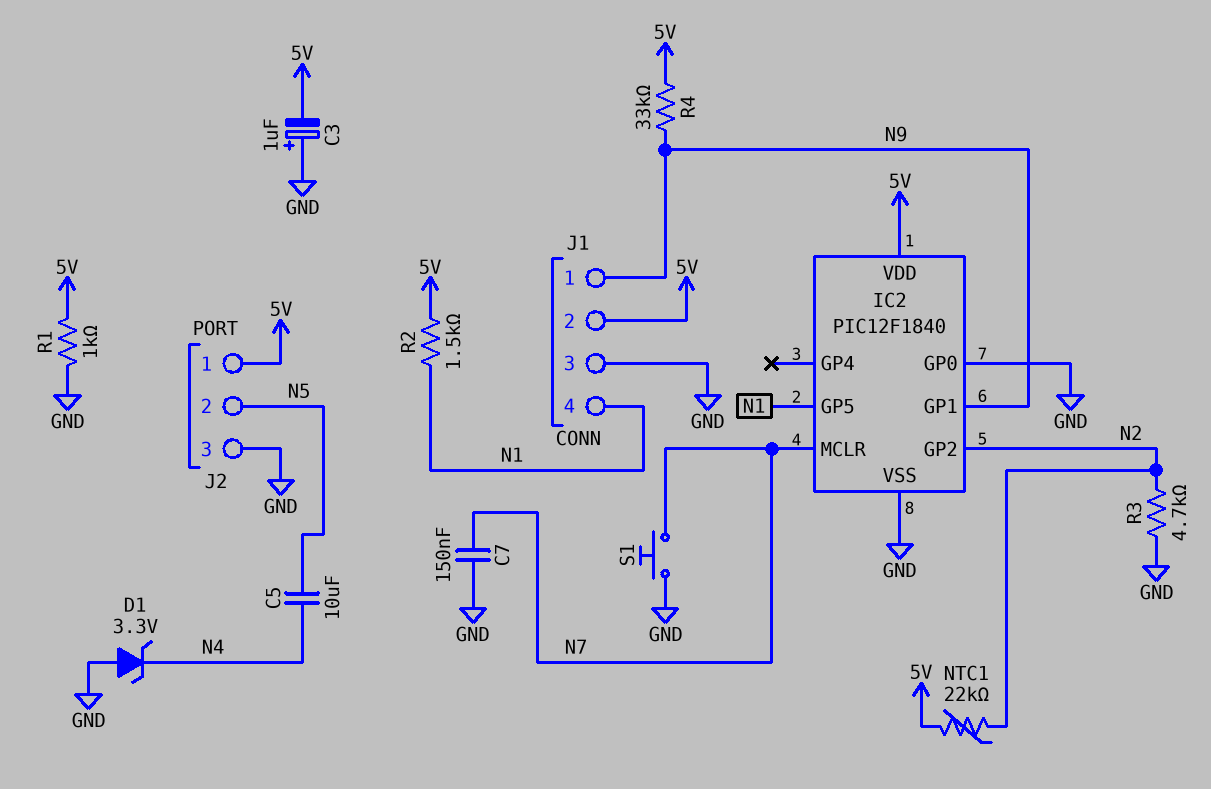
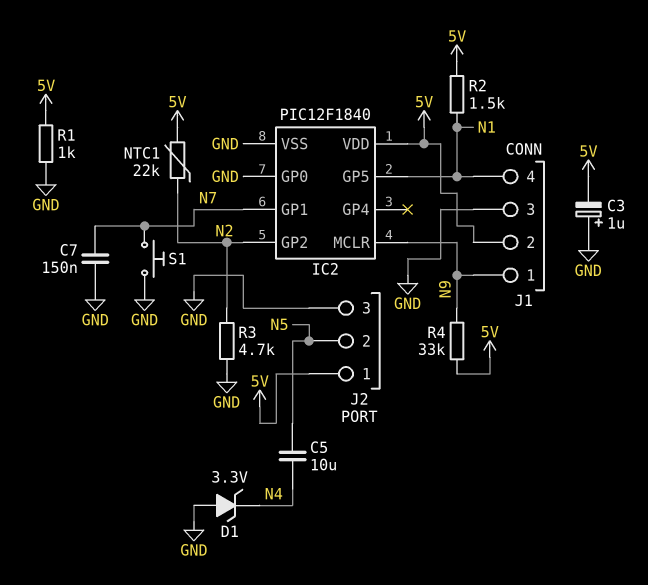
IC2 pin GP1: N9 -> N7
IC2 pin MCLR: N7 -> N9

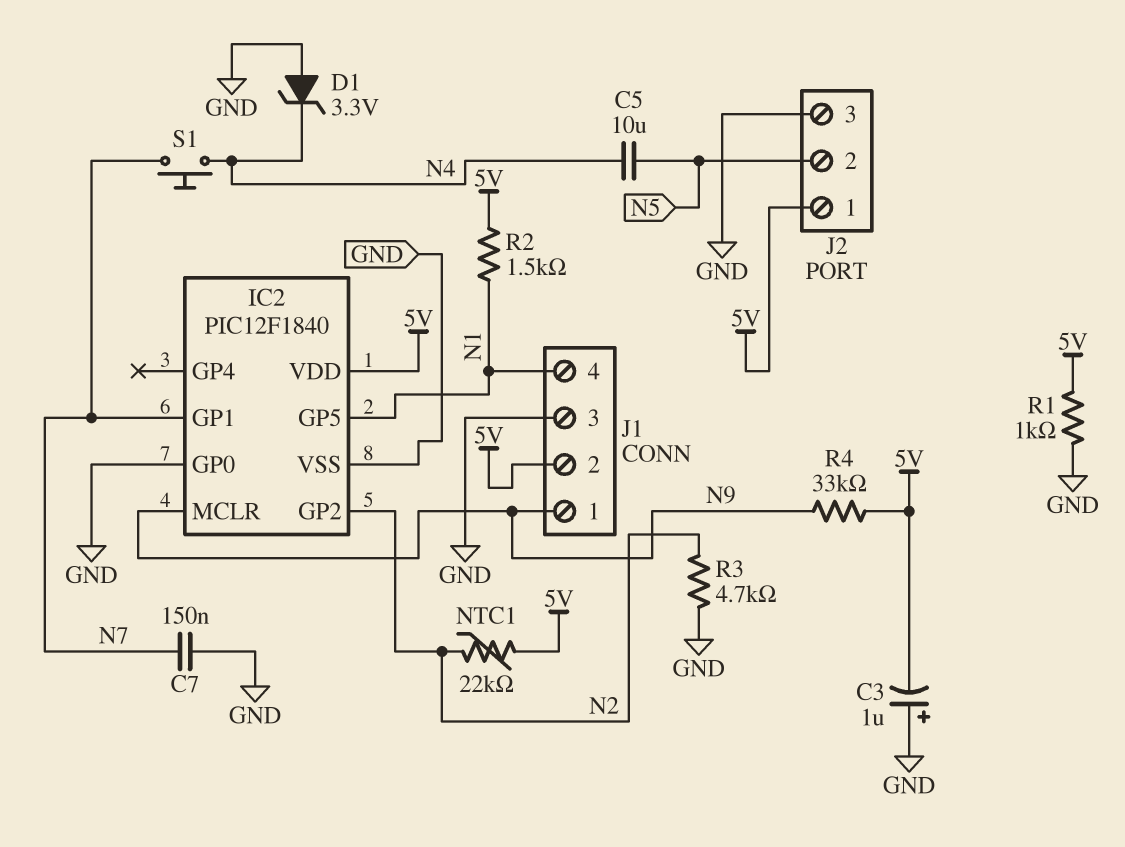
S1: button (GND, N7) -> button (N4, N7)

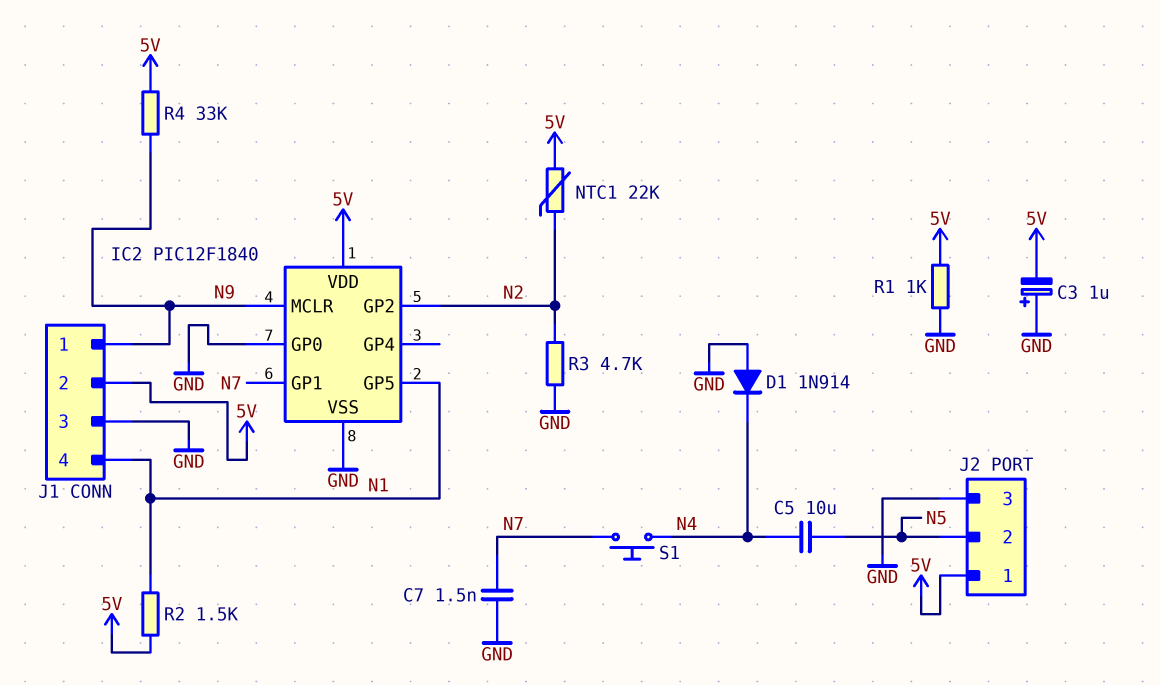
C7: 150nF (GND, N7) -> 1.5nF (GND, N7)
D1: zener 3.3V (A GND, K N4) -> diode 1N914 (A GND, K N4)

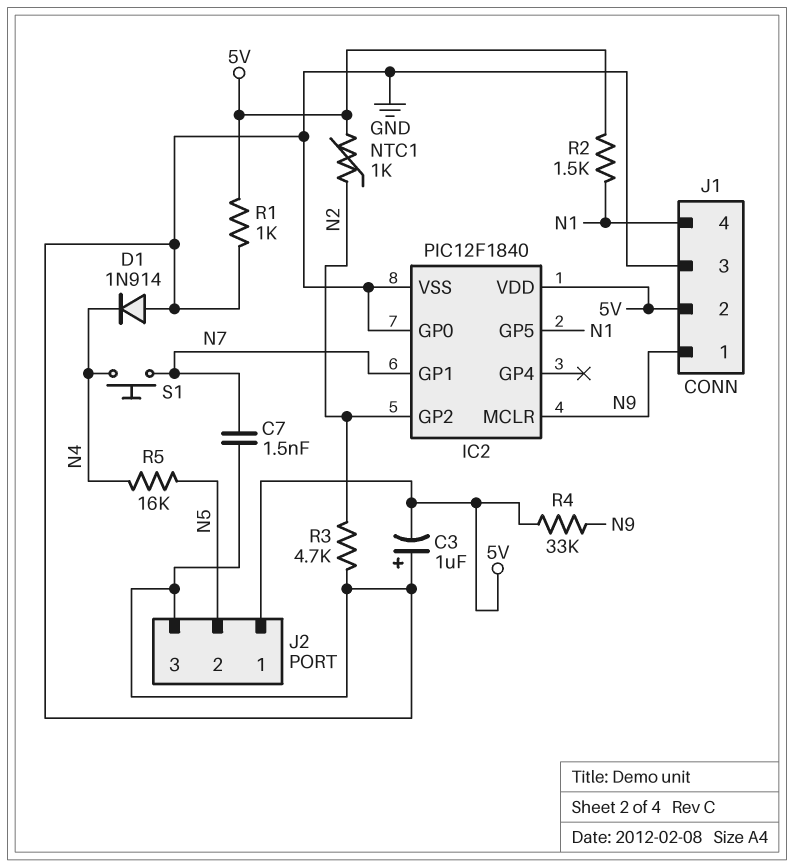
C5: 10uF (N4, N5) -> none
NTC1: 22k (5V, N2) -> 1k (5V, N2)
R5: none -> 16k (N4, N5)

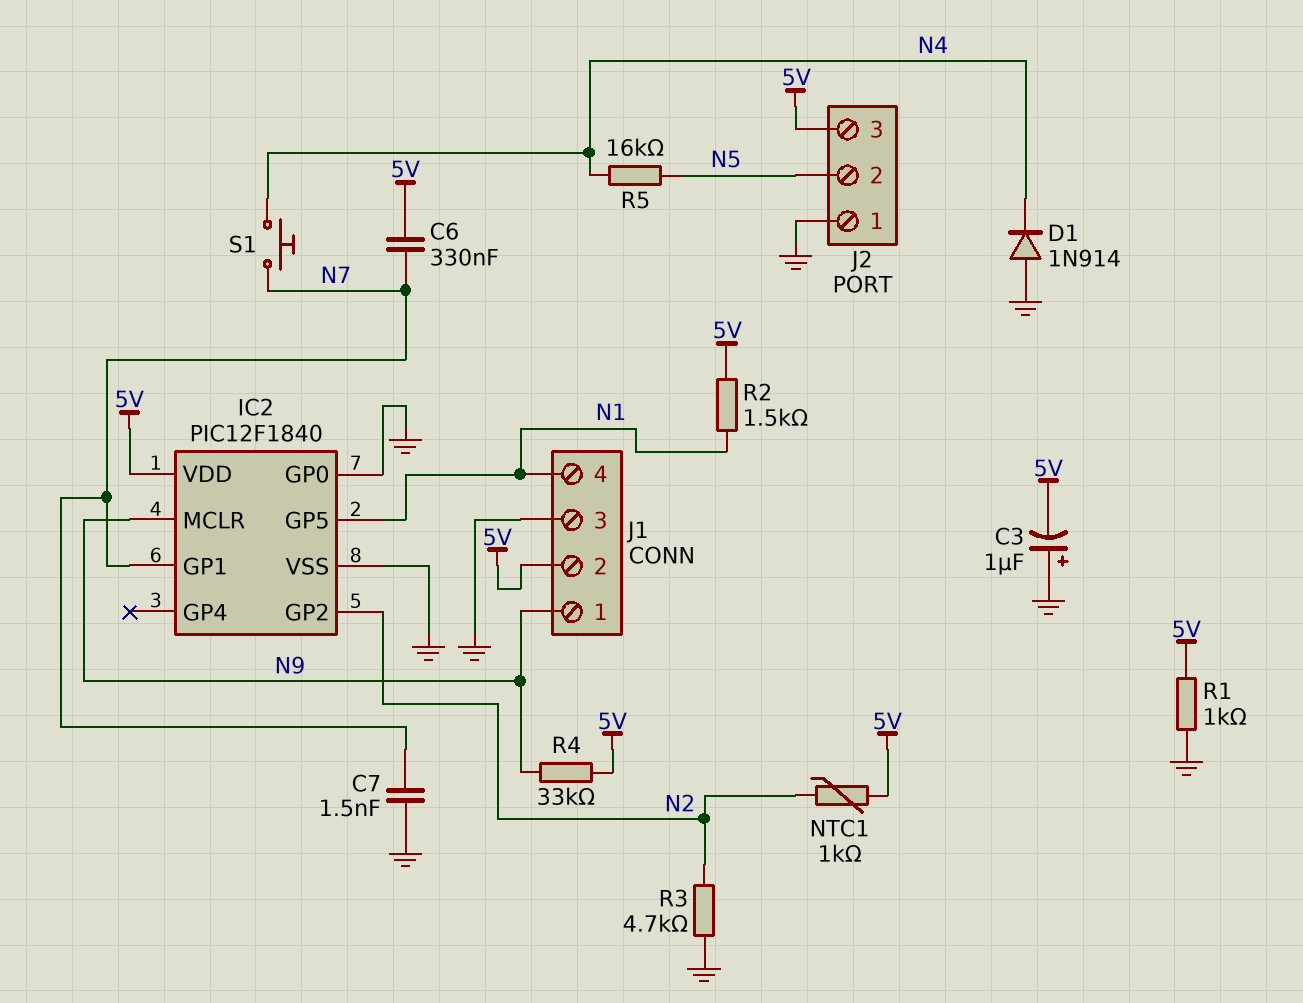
C6: none -> 330nF (5V, N7)
J2 pin 1: 5V -> GND
J2 pin 3: GND -> 5V

